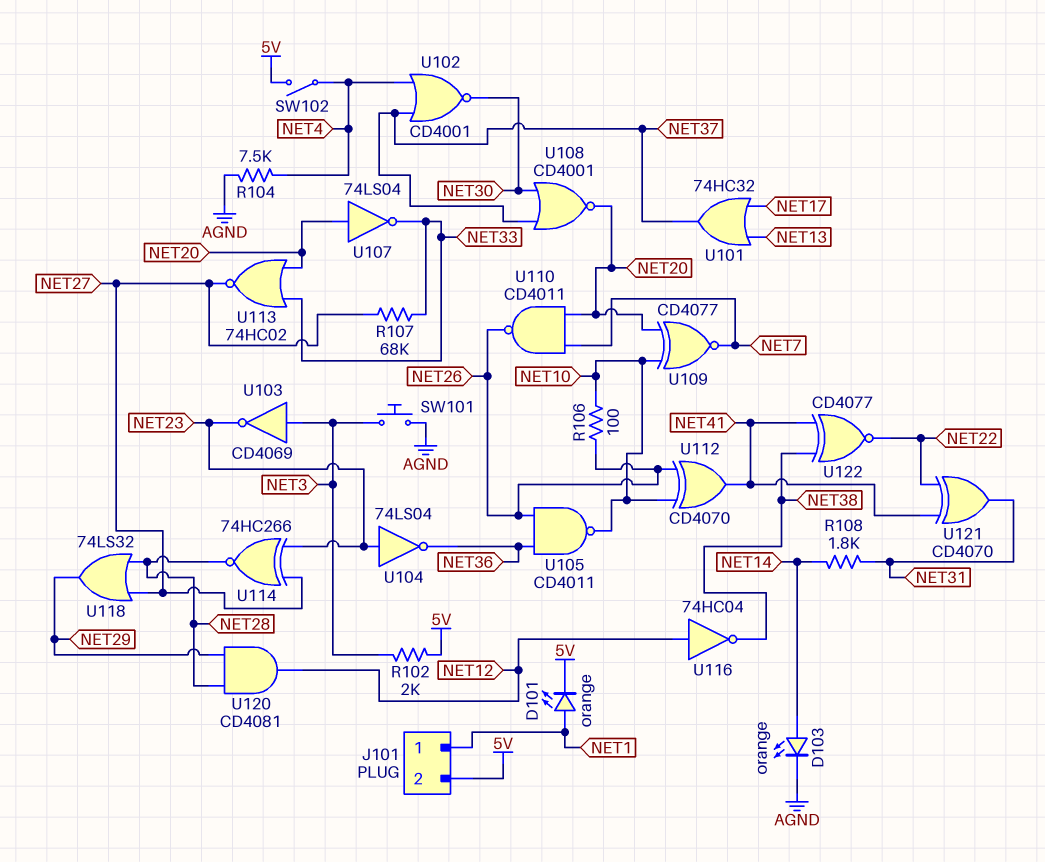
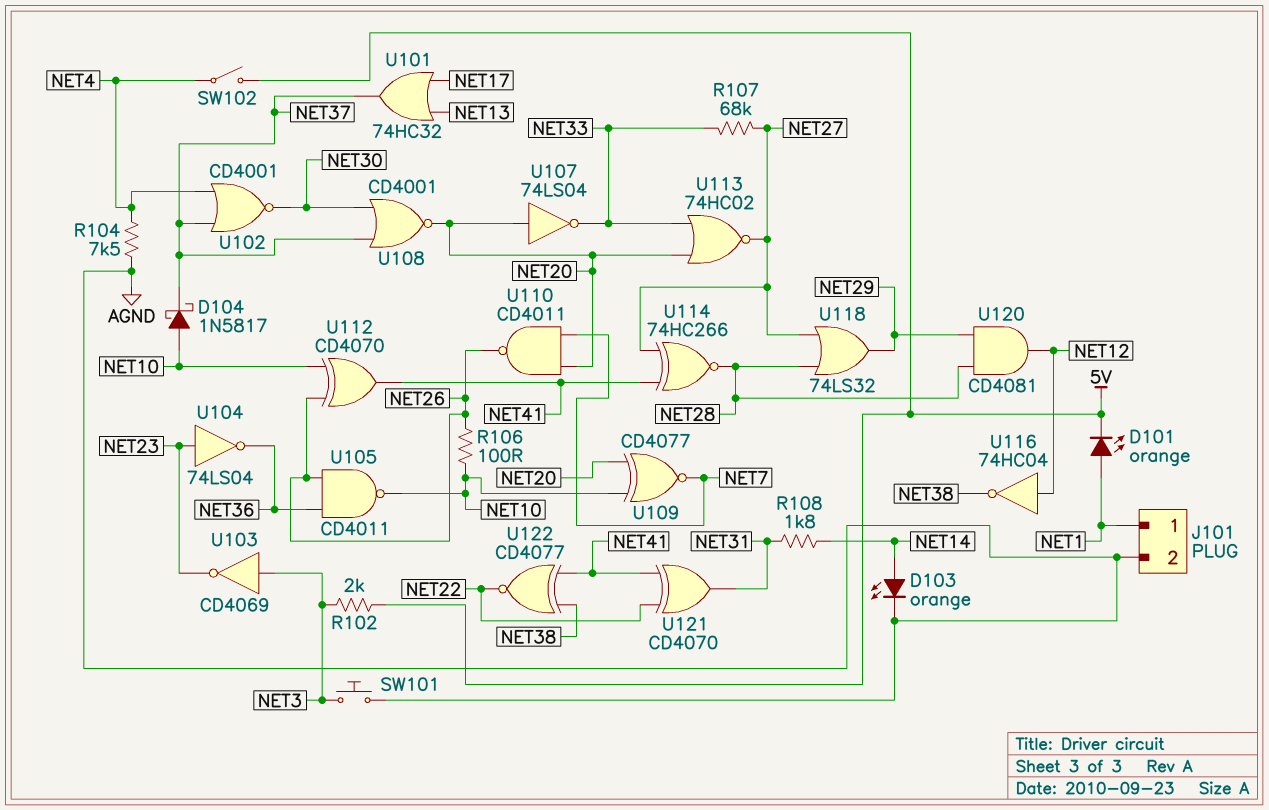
D104: none -> schottky 1N5817 (A NET10, K NET37)
J101 pin 2: 5V -> AGND
U114: XNOR 74HC266 (in NET23, in NET27, out NET28) -> XNOR 74HC266 (in NET27, in NET41, out NET28)

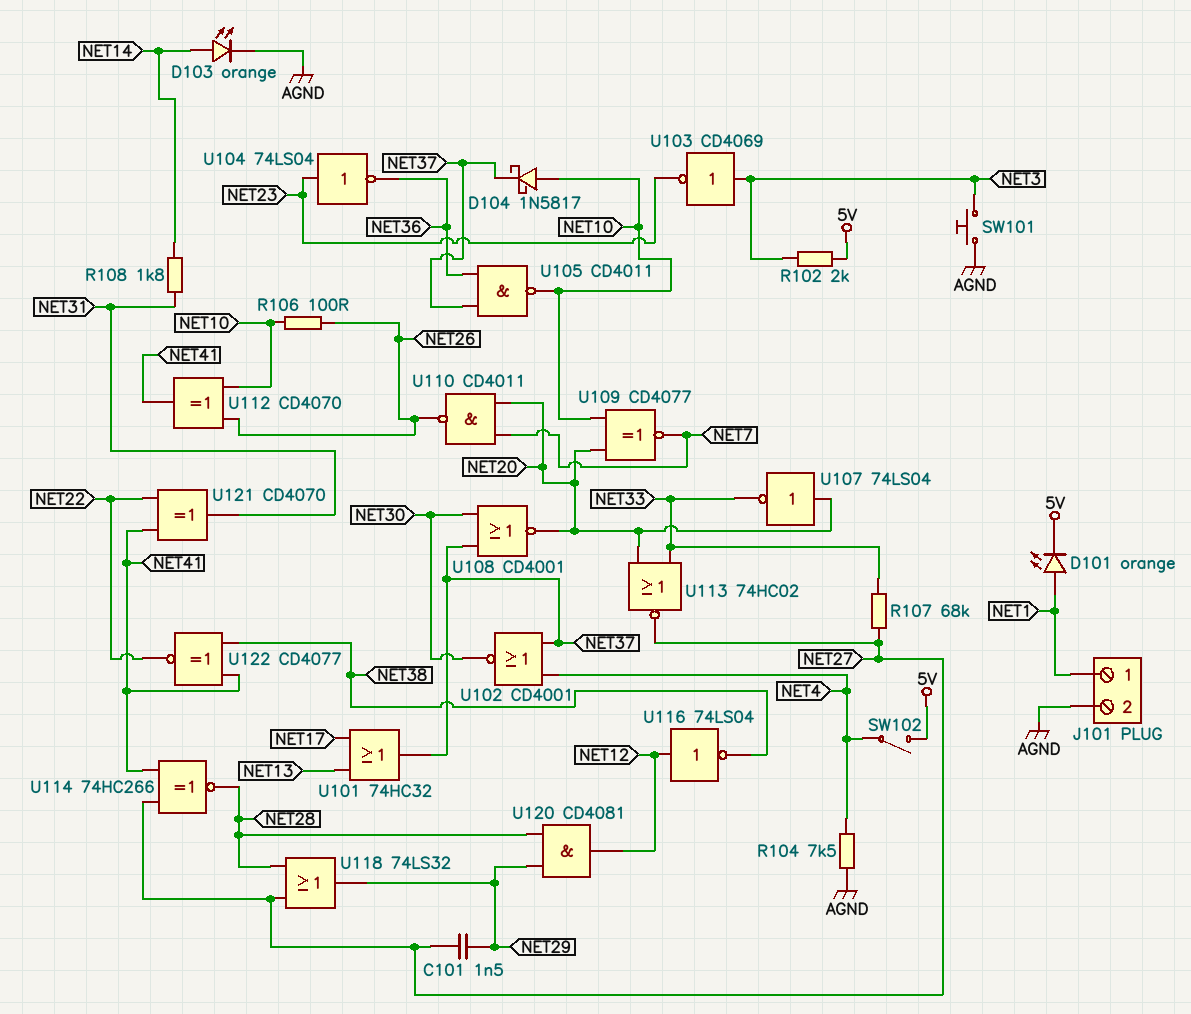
C101: none -> 1.5nF (NET27, NET29)
U105: NAND CD4011 (in NET26, in NET36, out NET10) -> NAND CD4011 (in NET36, in NET37, out NET10)
U116: NOT 74HC04 (in NET12, out NET38) -> NOT 74LS04 (in NET12, out NET38)

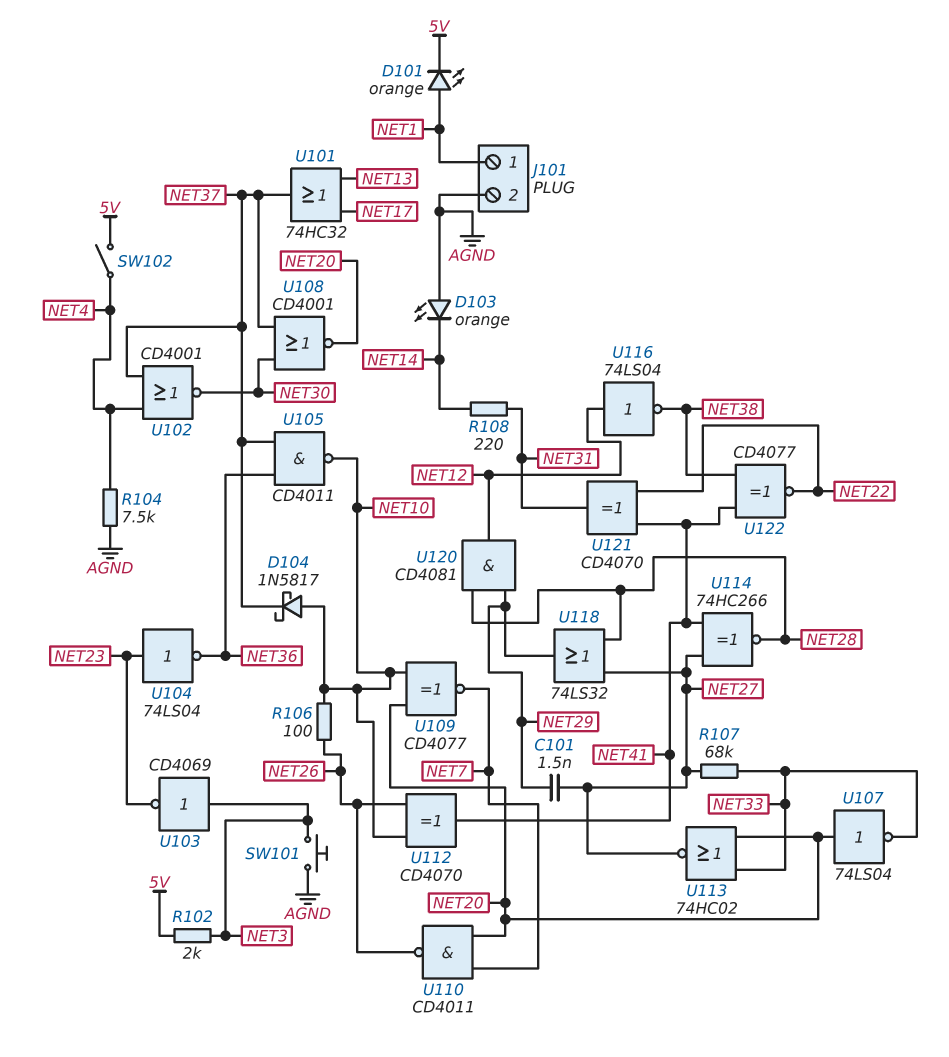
D103: LED orange (A NET14, K AGND) -> LED orange (A AGND, K NET14)
R108: 1.8k (NET14, NET31) -> 220 (NET14, NET31)

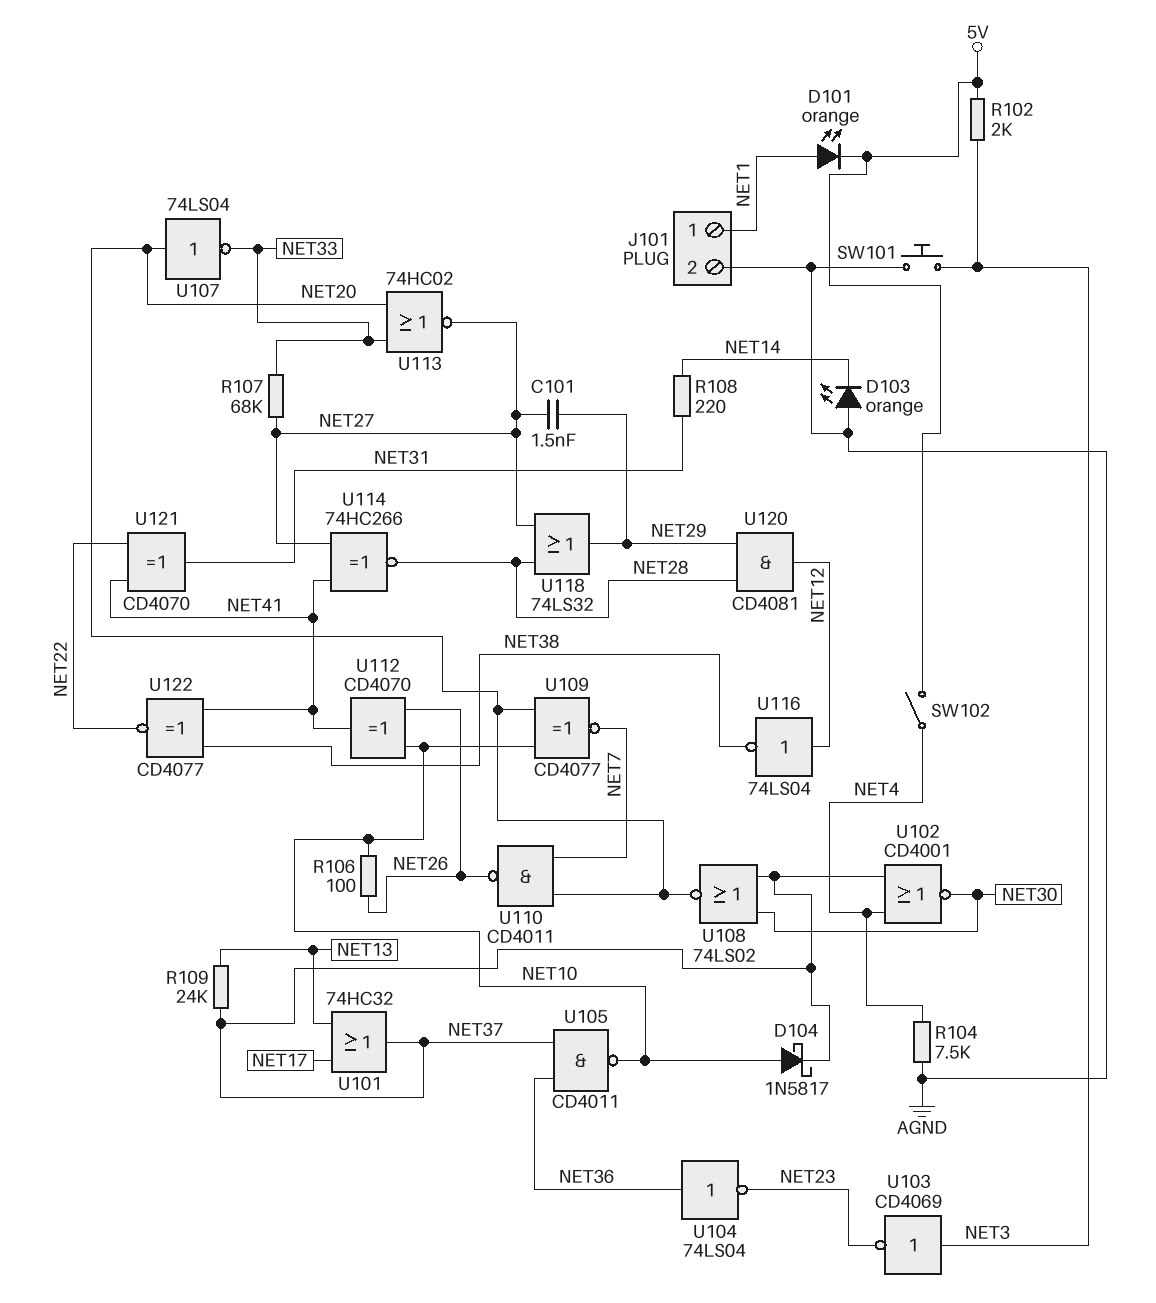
R109: none -> 24k (NET13, NET37)
U104: NOT 74LS04 (in NET23, out NET36) -> NOT 74LS04 (in NET36, out NET23)
U108: NOR CD4001 (in NET30, in NET37, out NET20) -> NOR 74LS02 (in NET30, in NET37, out NET20)

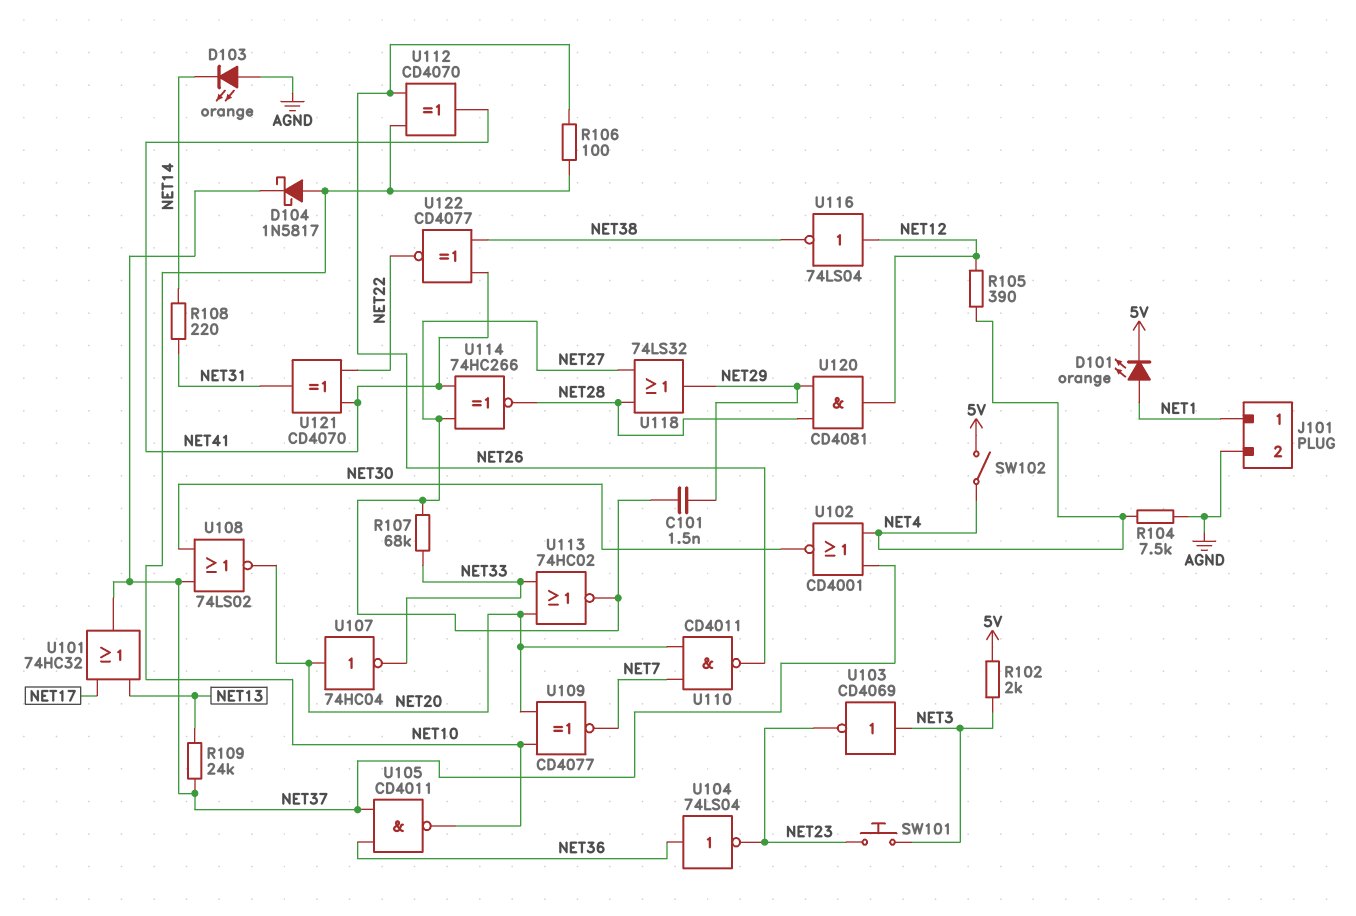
R105: none -> 390 (NET4, NET12)
SW101: button (AGND, NET3) -> button (NET3, NET23)
U107: NOT 74LS04 (in NET20, out NET33) -> NOT 74HC04 (in NET20, out NET33)

